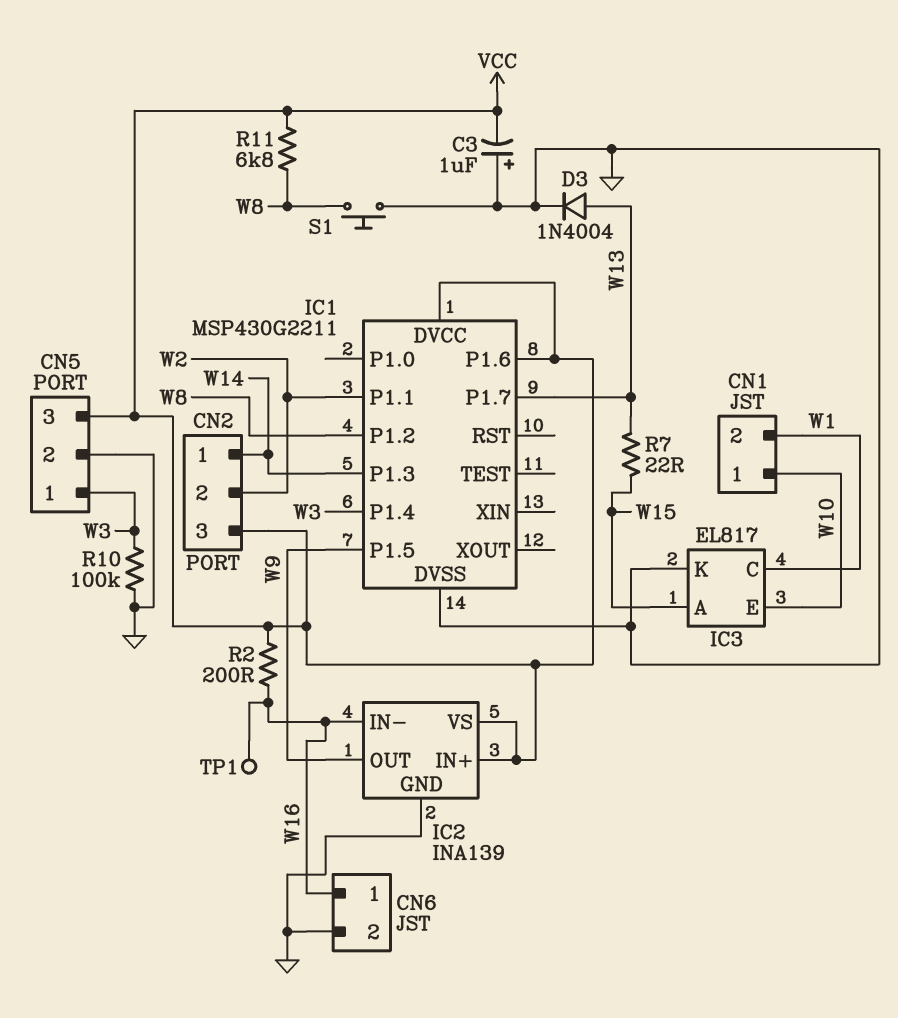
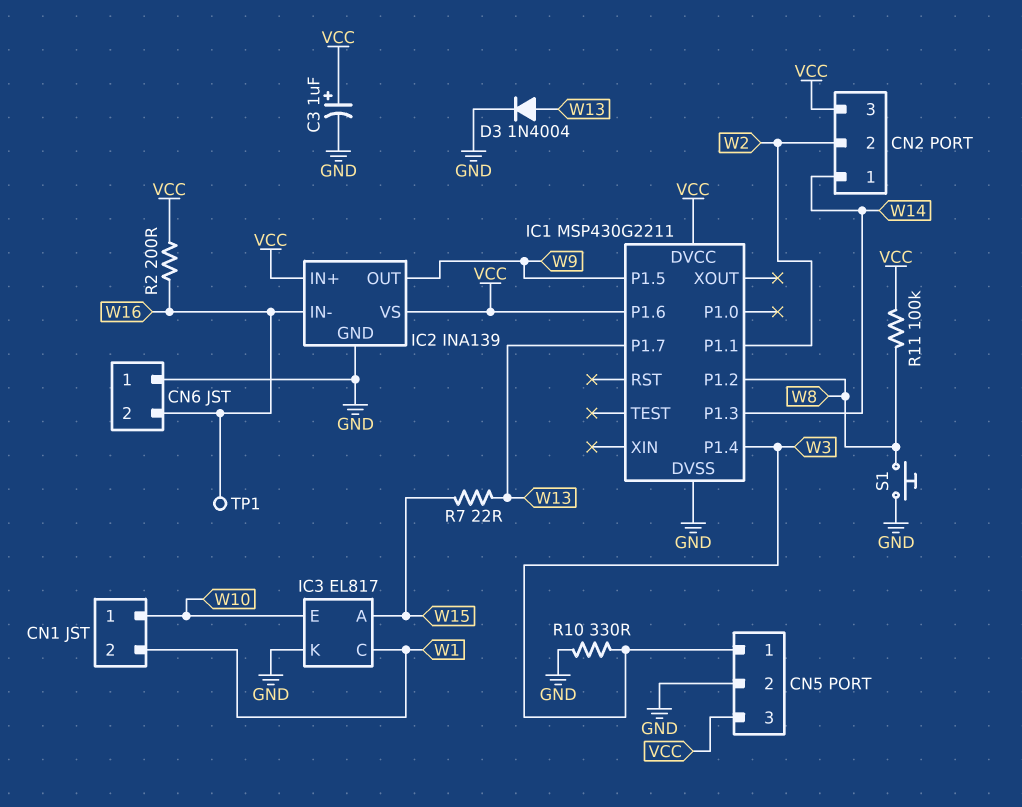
C3: 1uF (plus GND, minus VCC) -> 1uF (plus VCC, minus GND)
CN6 pin 1: W16 -> GND
CN6 pin 2: GND -> W16
R10: 100k (GND, W3) -> 330 (GND, W3)
R11: 6.8k (VCC, W8) -> 100k (VCC, W8)

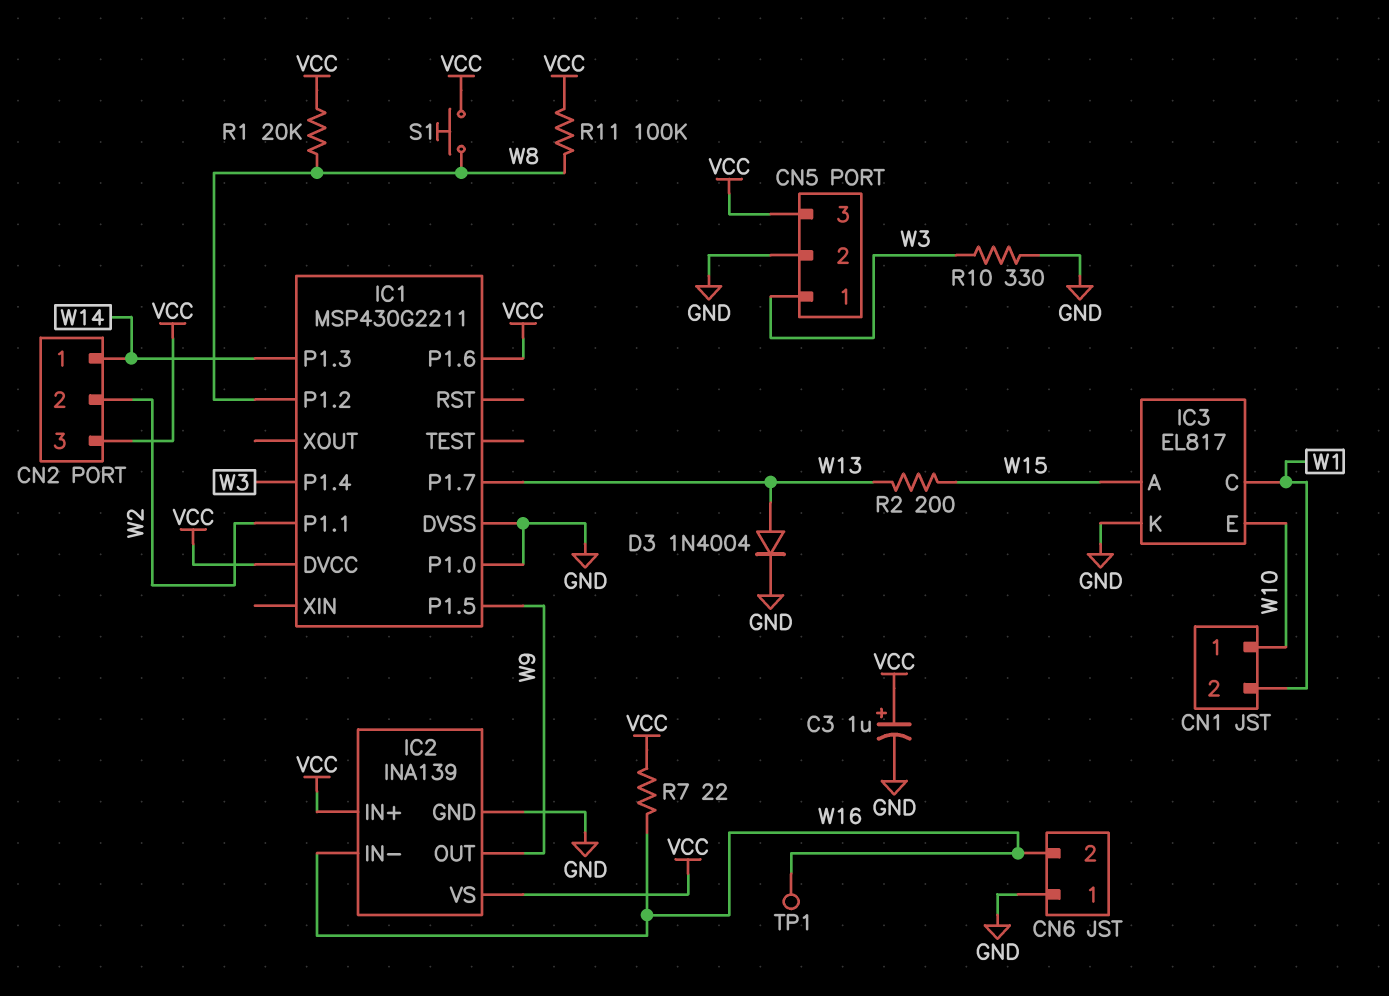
IC1 pin P1.0: none -> GND
R1: none -> 20k (VCC, W8)
R2: 200 (VCC, W16) -> 200 (W13, W15)
R7: 22 (W13, W15) -> 22 (VCC, W16)
S1: button (GND, W8) -> button (VCC, W8)

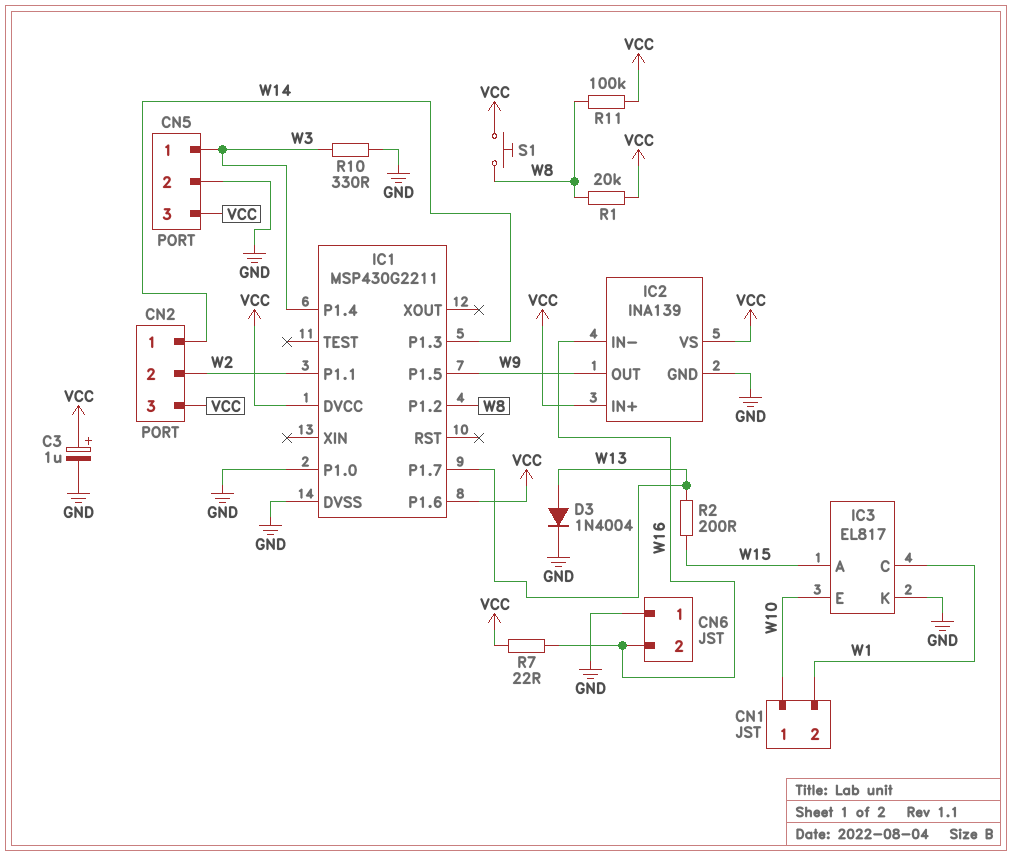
TP1: test point (W16) -> none

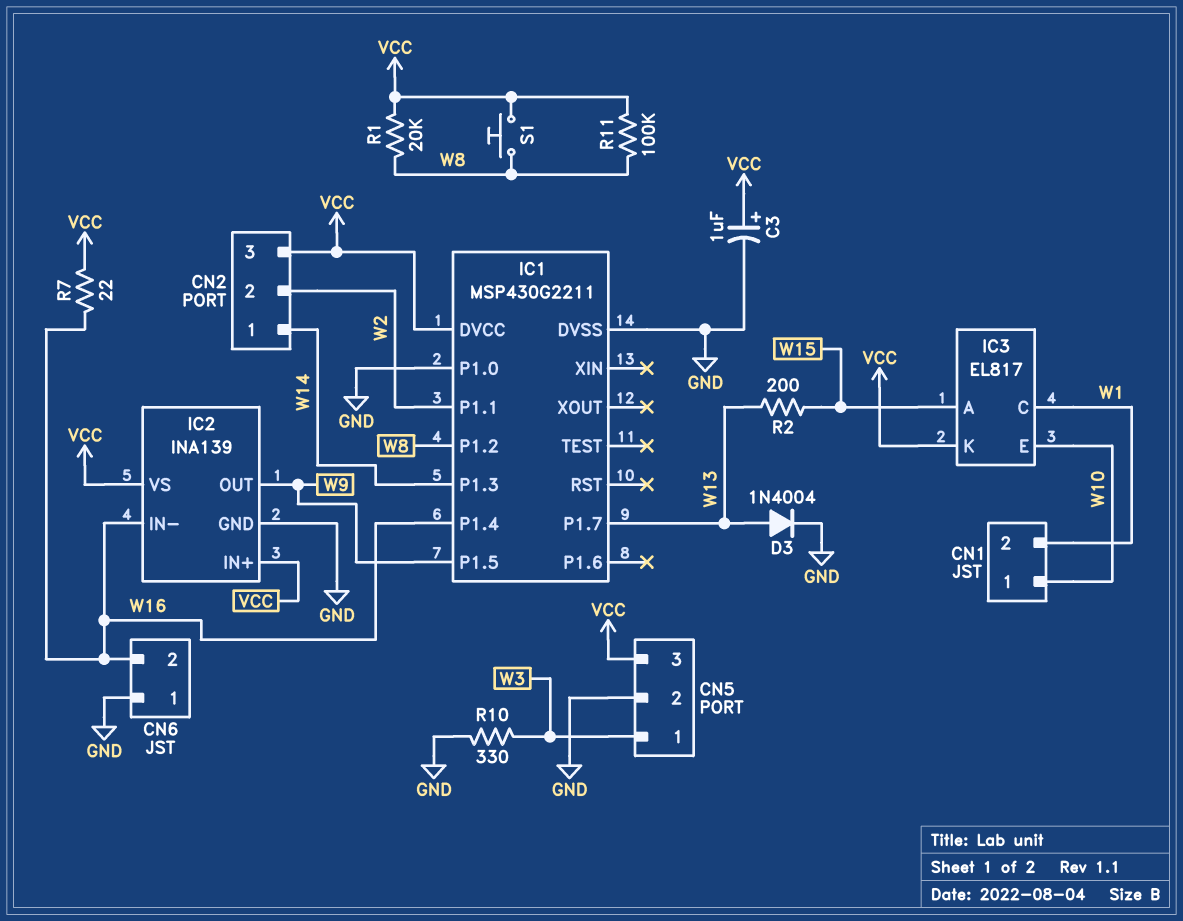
IC1 pin P1.4: W3 -> W16
IC1 pin P1.6: VCC -> none
IC3 pin K: GND -> VCC

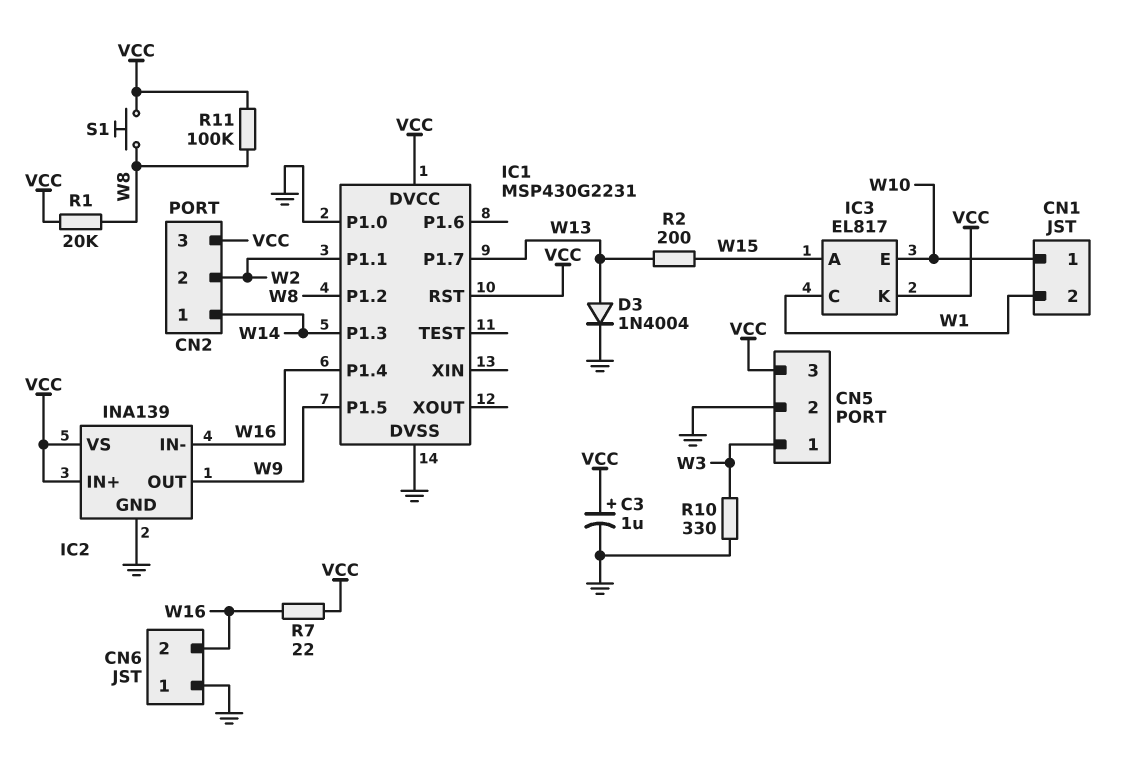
IC1: MSP430G2211 -> MSP430G2231
IC1 pin RST: none -> VCC

